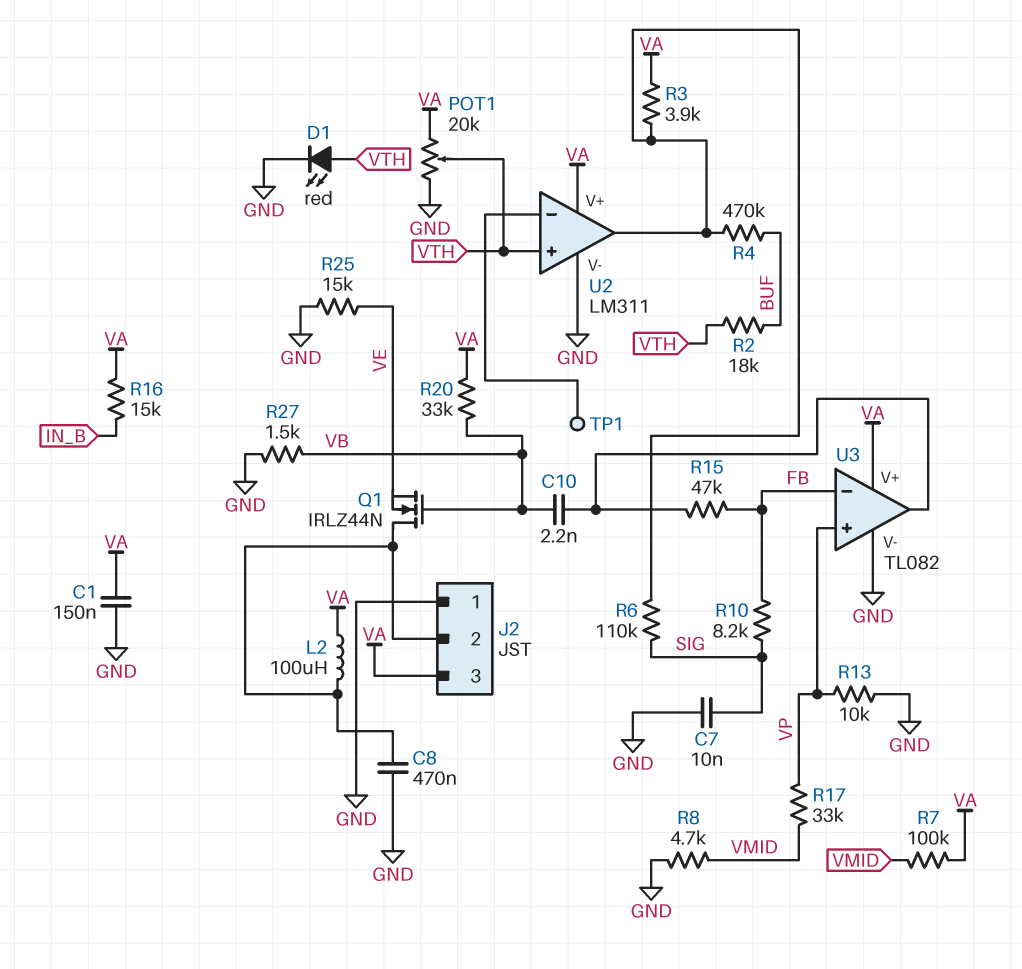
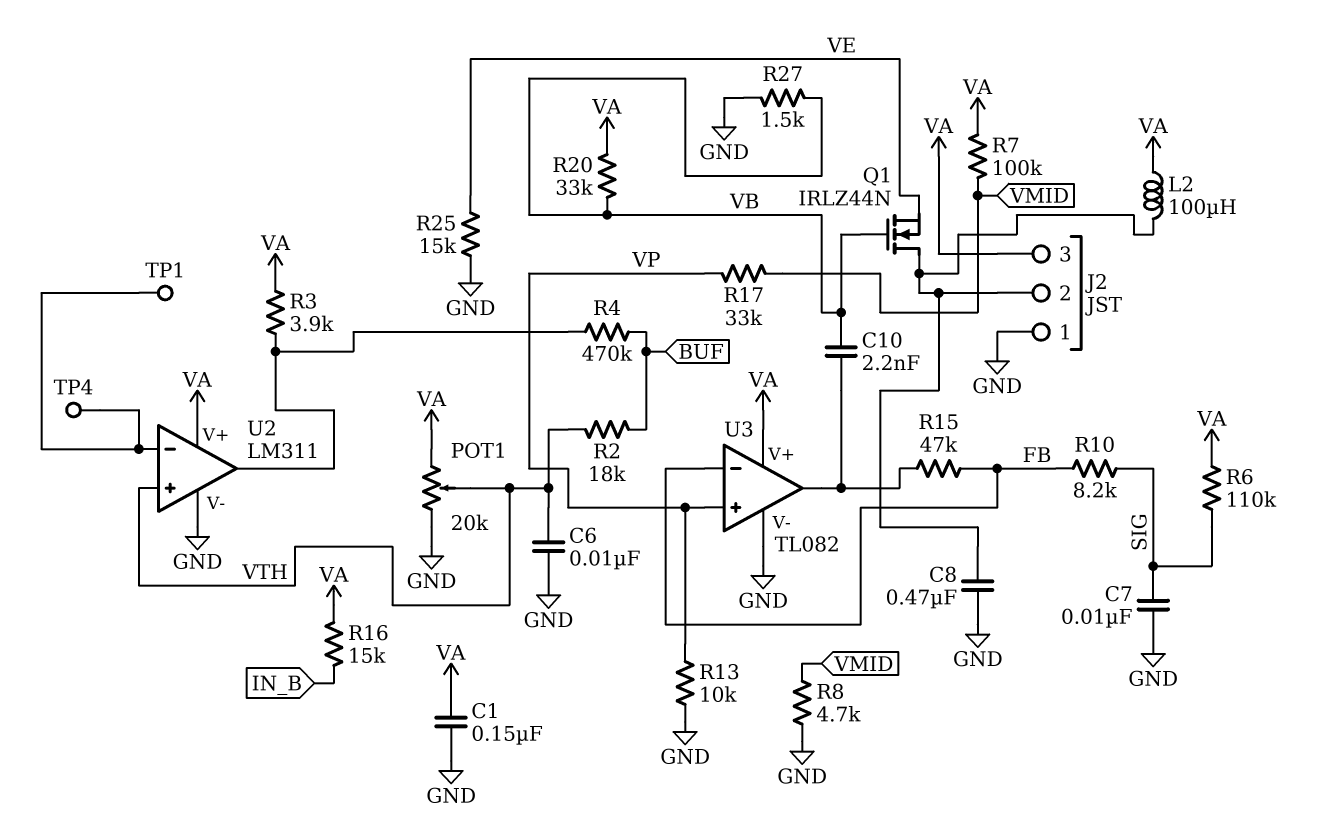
C6: none -> 10nF (GND, VTH)
D1: LED red (A VTH, K GND) -> none
R6: 110k (SIG, U2/out) -> 110k (SIG, VA)
TP4: none -> test point (U2/in-)

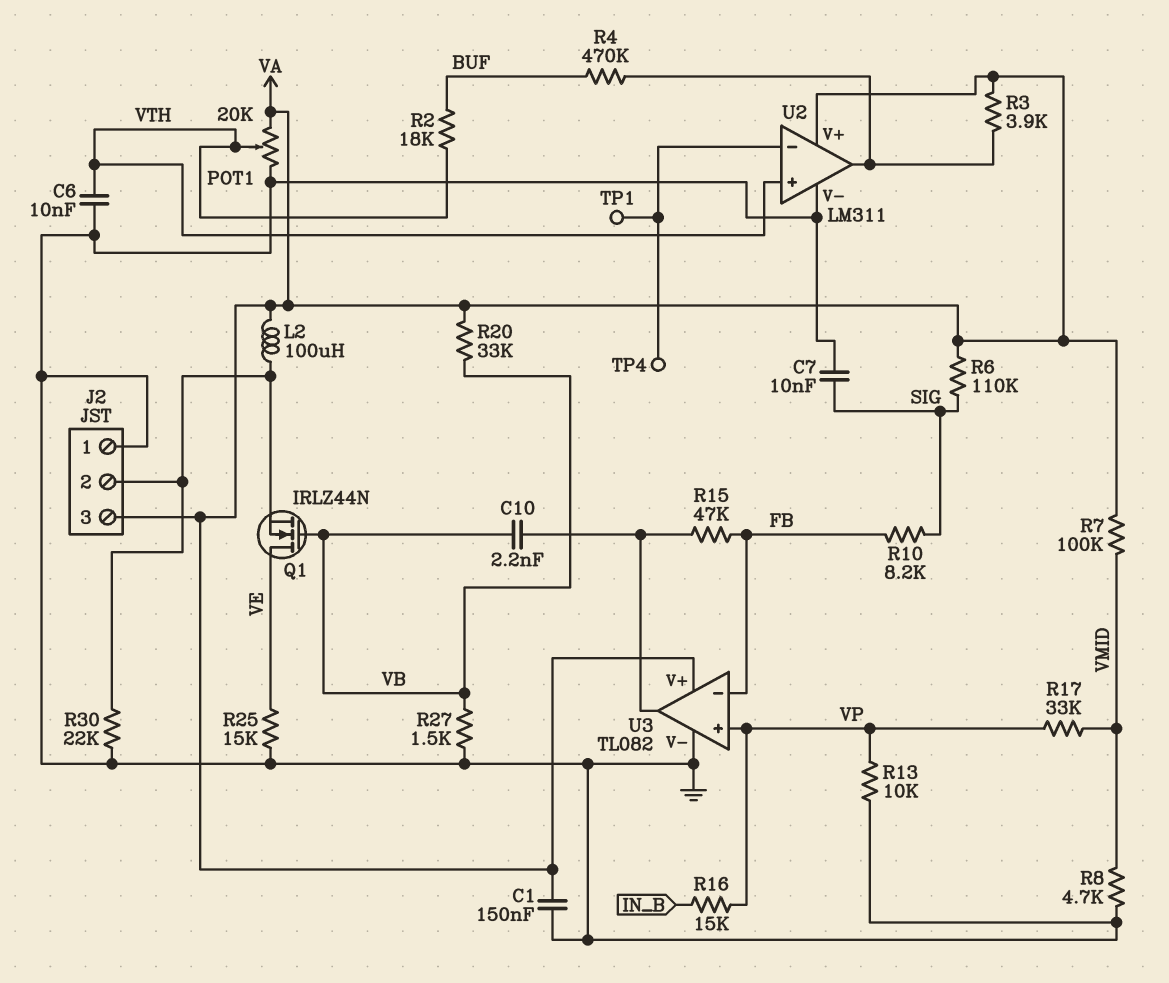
C8: 470nF (GND, J2/2) -> none
Q1: NMOS IRLZ44N (G VB, D J2/2, S VE) -> NMOS IRLZ44N (G VB, D VE, S J2/2)
R16: 15k (IN_B, VA) -> 15k (IN_B, VP)
R30: none -> 22k (GND, J2/2)

